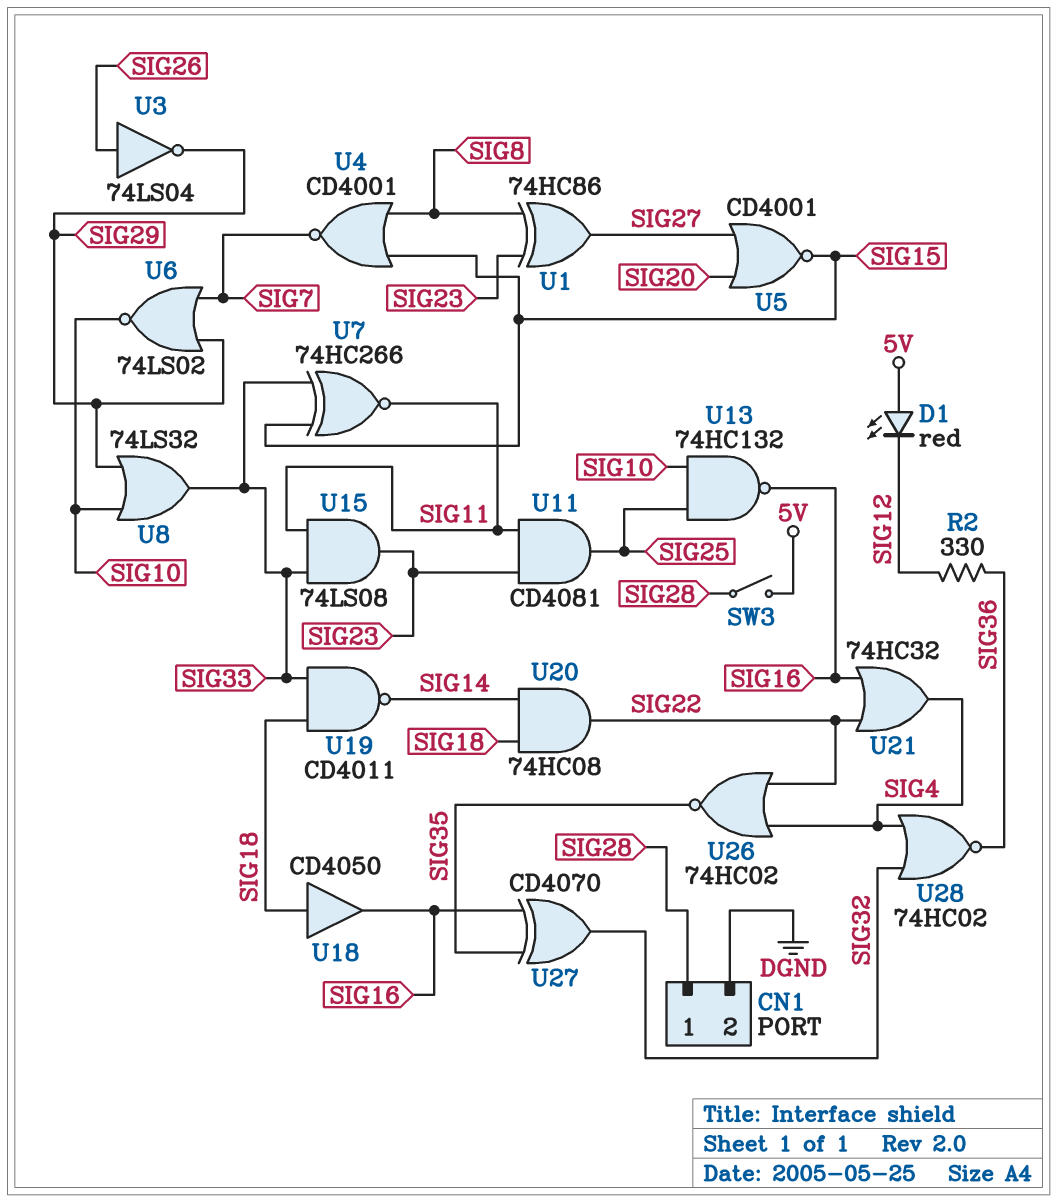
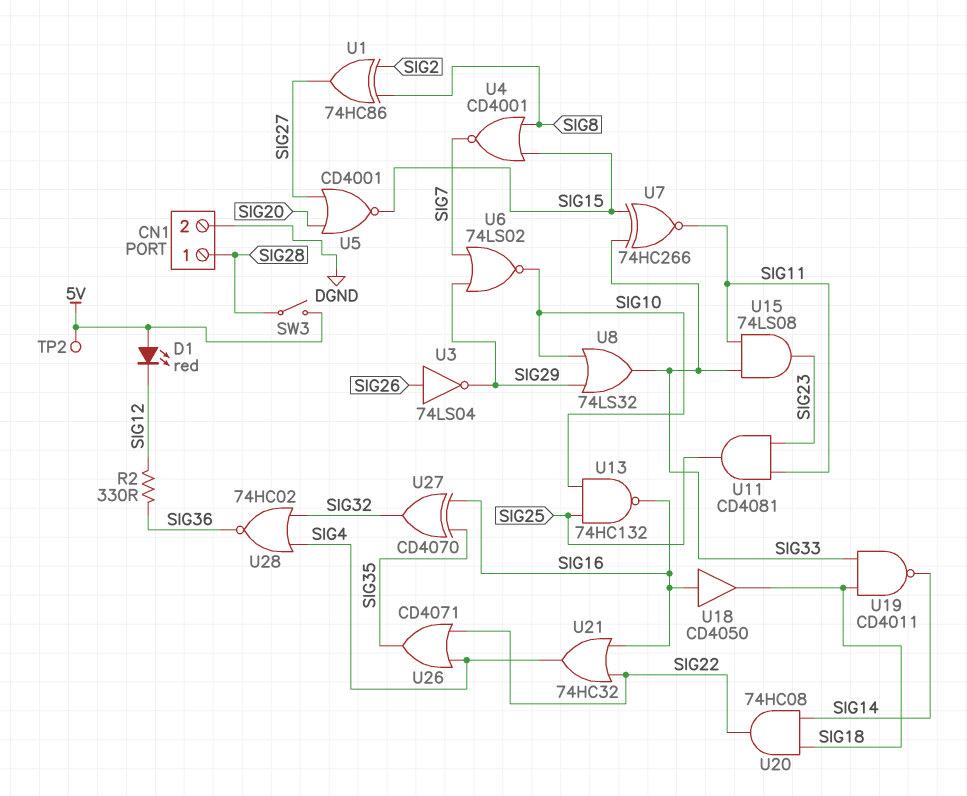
TP2: none -> test point (5V)
U1: XOR 74HC86 (in SIG8, in SIG23, out SIG27) -> XOR 74HC86 (in SIG2, in SIG8, out SIG27)
U18: buffer CD4050 (in SIG18, out SIG16) -> buffer CD4050 (in SIG16, out SIG18)
U26: NOR 74HC02 (in SIG4, in SIG22, out SIG35) -> OR CD4071 (in SIG4, in SIG22, out SIG35)

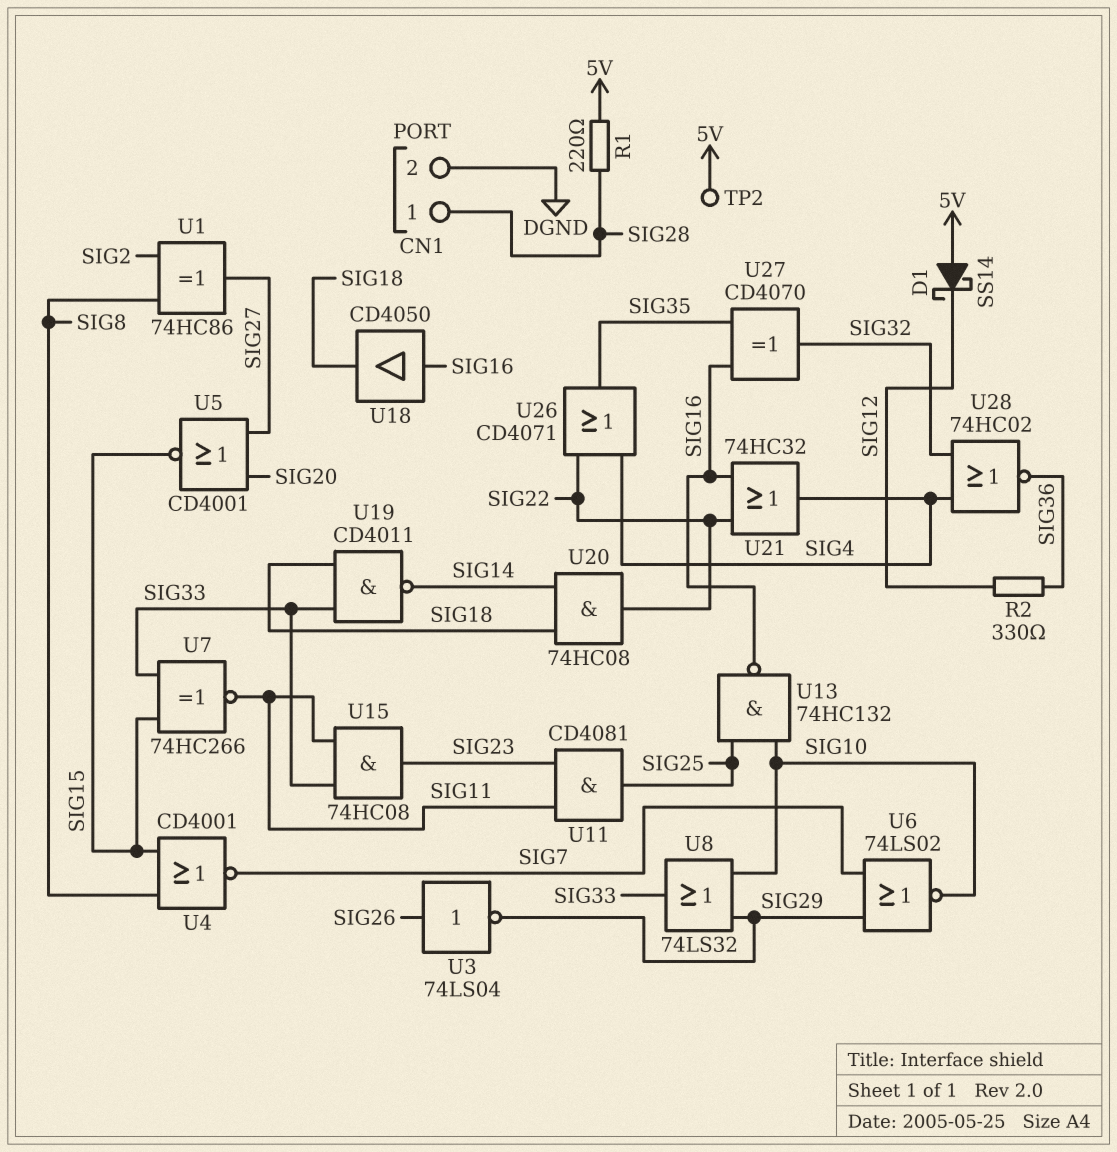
D1: LED red (A 5V, K SIG12) -> schottky SS14 (A 5V, K SIG12)
R1: none -> 220 (5V, SIG28)
SW3: switch (5V, SIG28) -> none
U15: AND 74LS08 (in SIG11, in SIG33, out SIG23) -> AND 74HC08 (in SIG11, in SIG33, out SIG23)

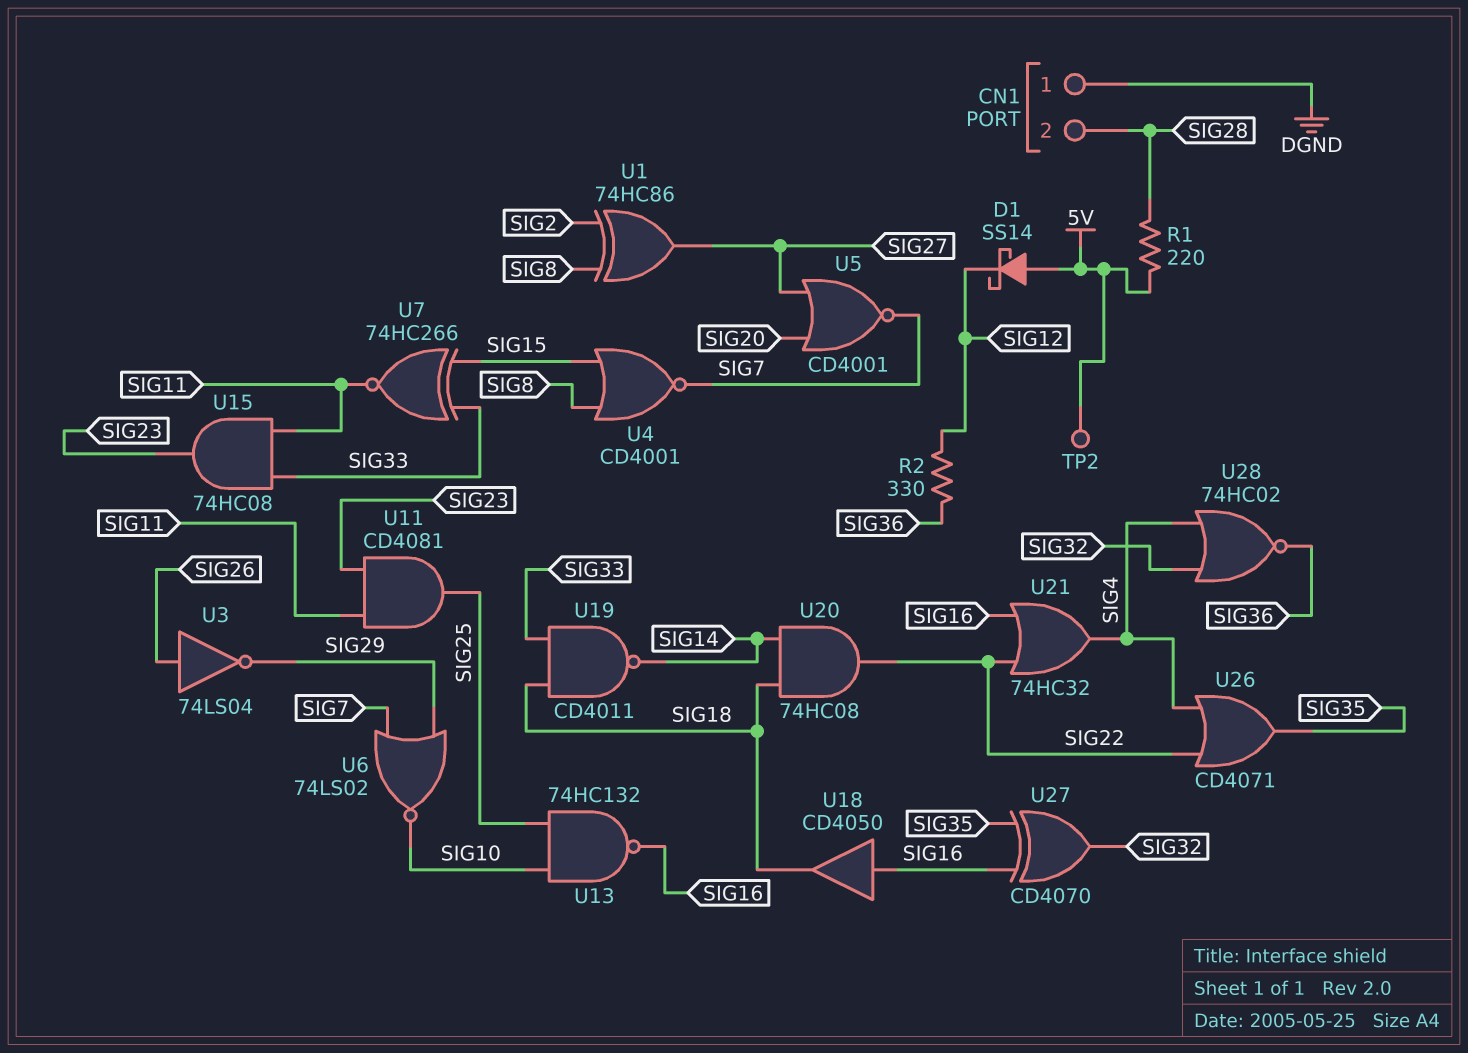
CN1 pin 1: SIG28 -> DGND
CN1 pin 2: DGND -> SIG28
U5: NOR CD4001 (in SIG20, in SIG27, out SIG15) -> NOR CD4001 (in SIG20, in SIG27, out SIG7)
U8: OR 74LS32 (in SIG10, in SIG29, out SIG33) -> none

